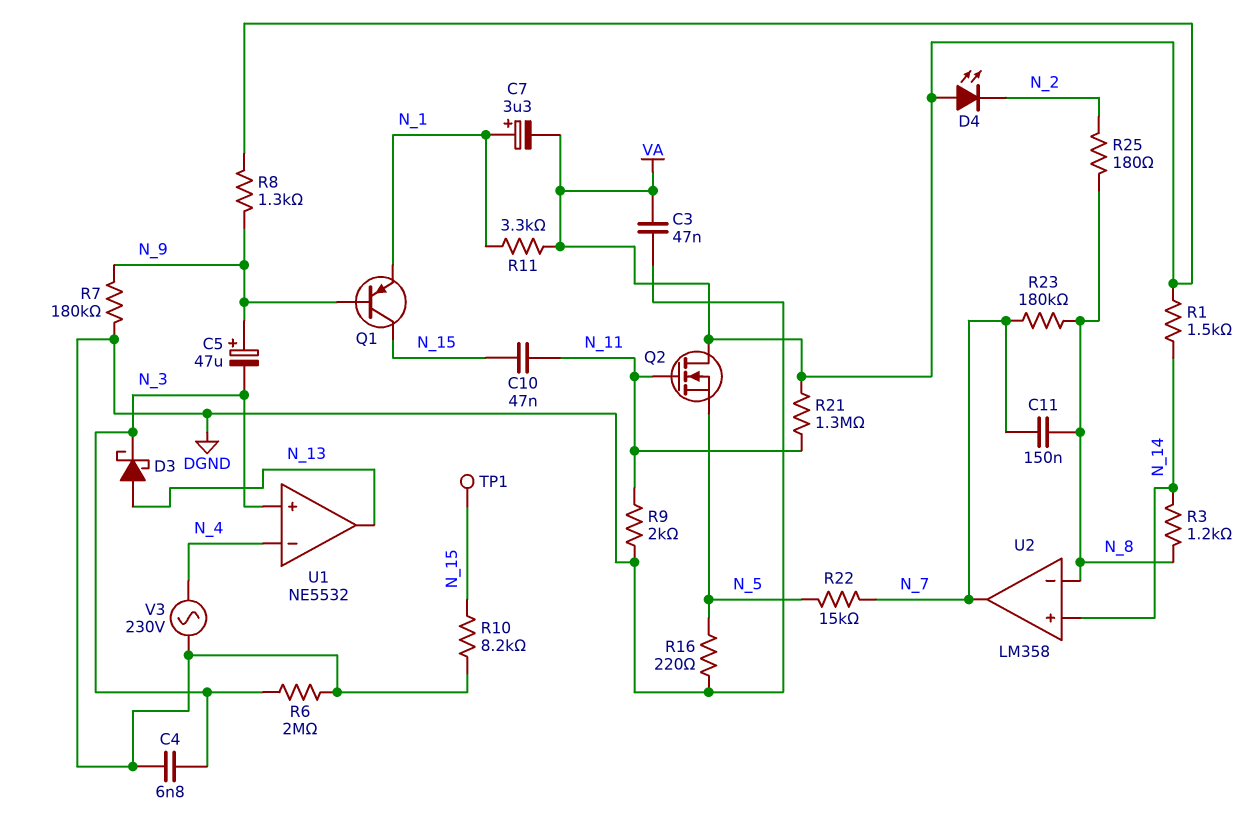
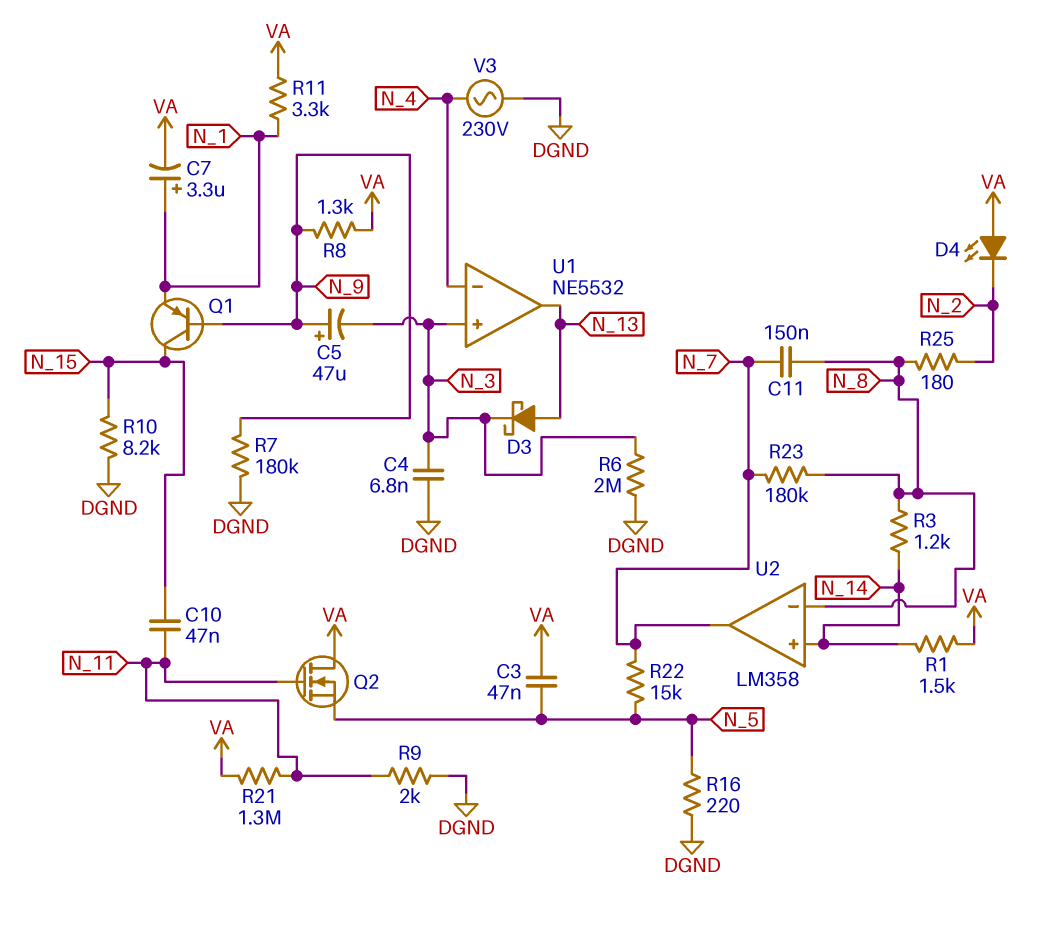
C3: 47nF (DGND, VA) -> 47nF (N_5, VA)
TP1: test point (N_15) -> none

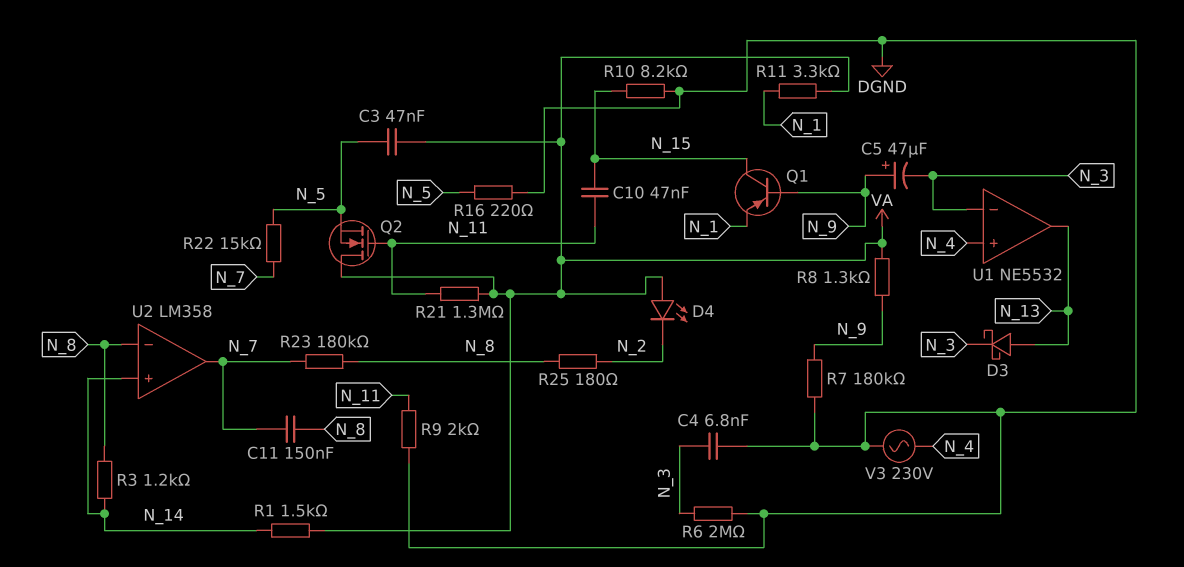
C7: 3.3uF (plus N_1, minus VA) -> none
U1 pin in+: N_3 -> N_4
U1 pin in-: N_4 -> N_3

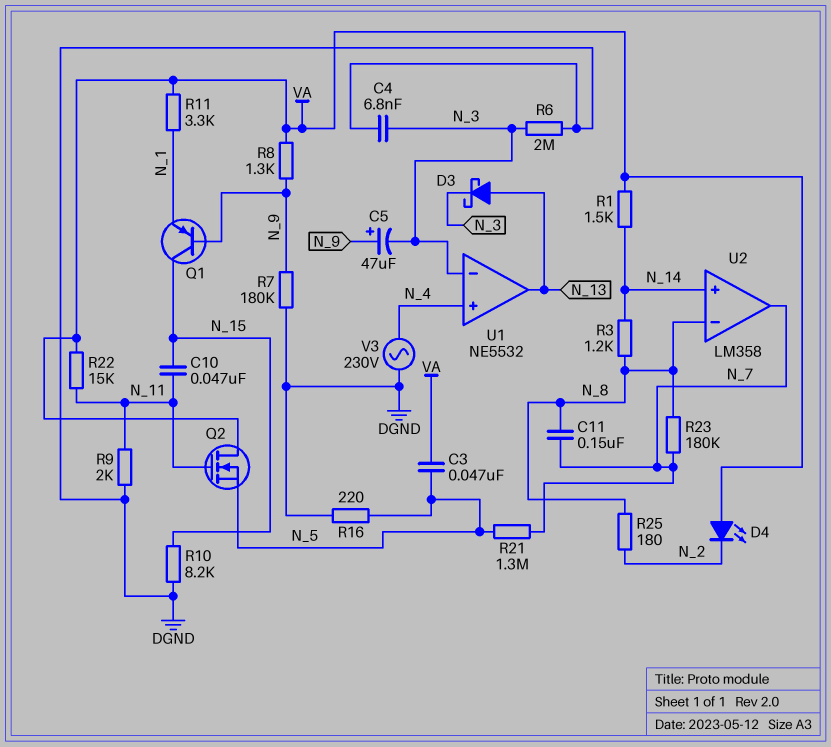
R21: 1.3M (N_11, VA) -> 1.3M (N_5, N_7)
R22: 15k (N_5, N_7) -> 15k (N_11, VA)

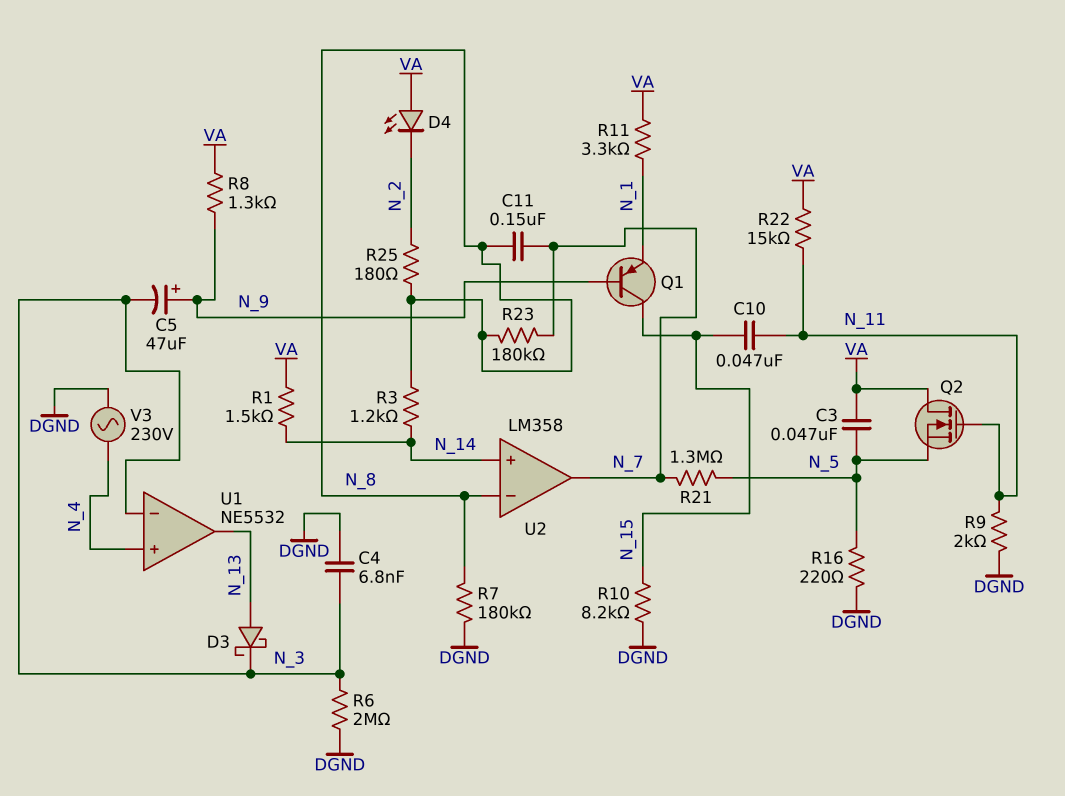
R7: 180k (DGND, N_9) -> 180k (DGND, N_8)

